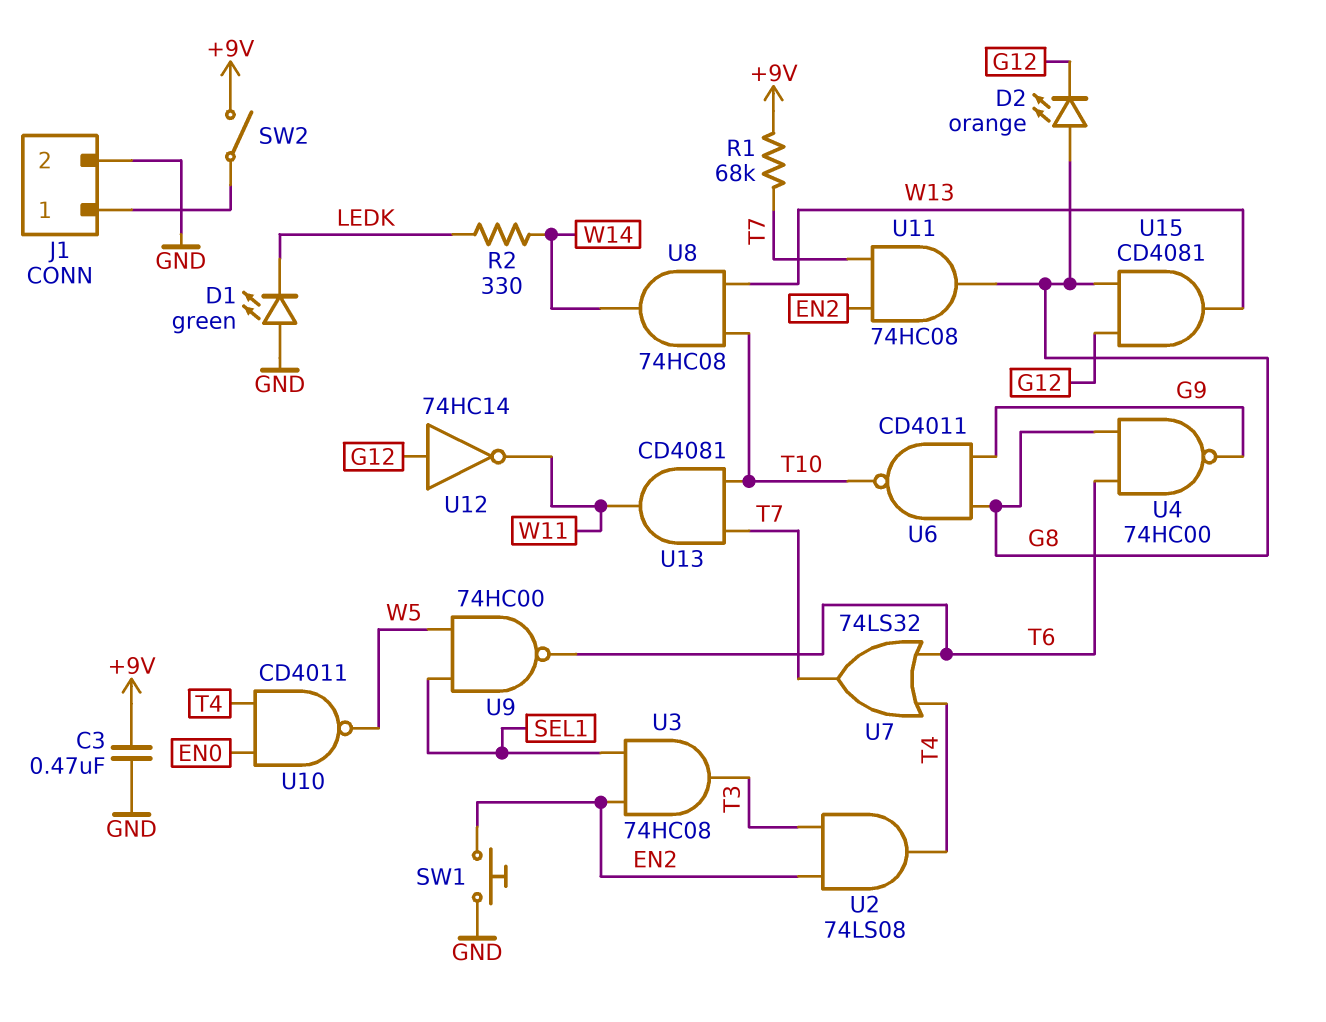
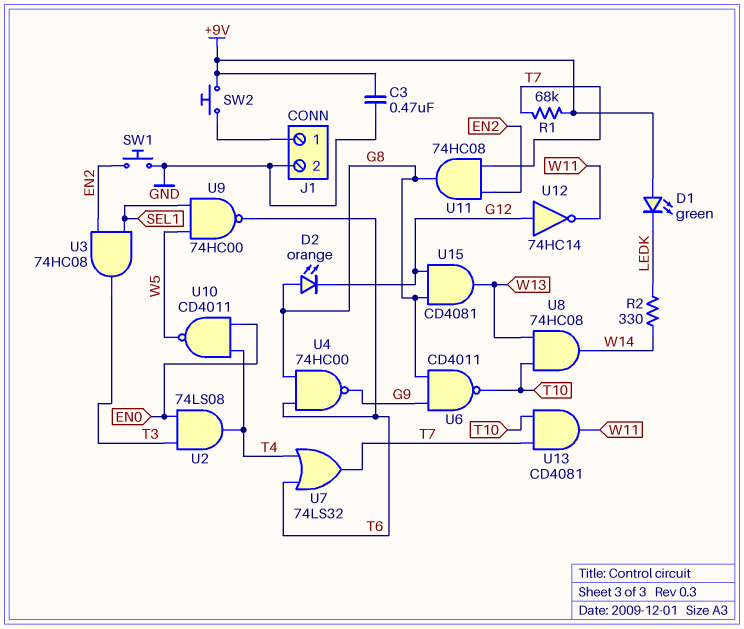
D1: LED green (A GND, K LEDK) -> LED green (A +9V, K LEDK)
SW2: switch (+9V, J1/1) -> button (+9V, J1/1)
U2: AND 74LS08 (in EN2, in T3, out T4) -> AND 74LS08 (in EN0, in T3, out T4)

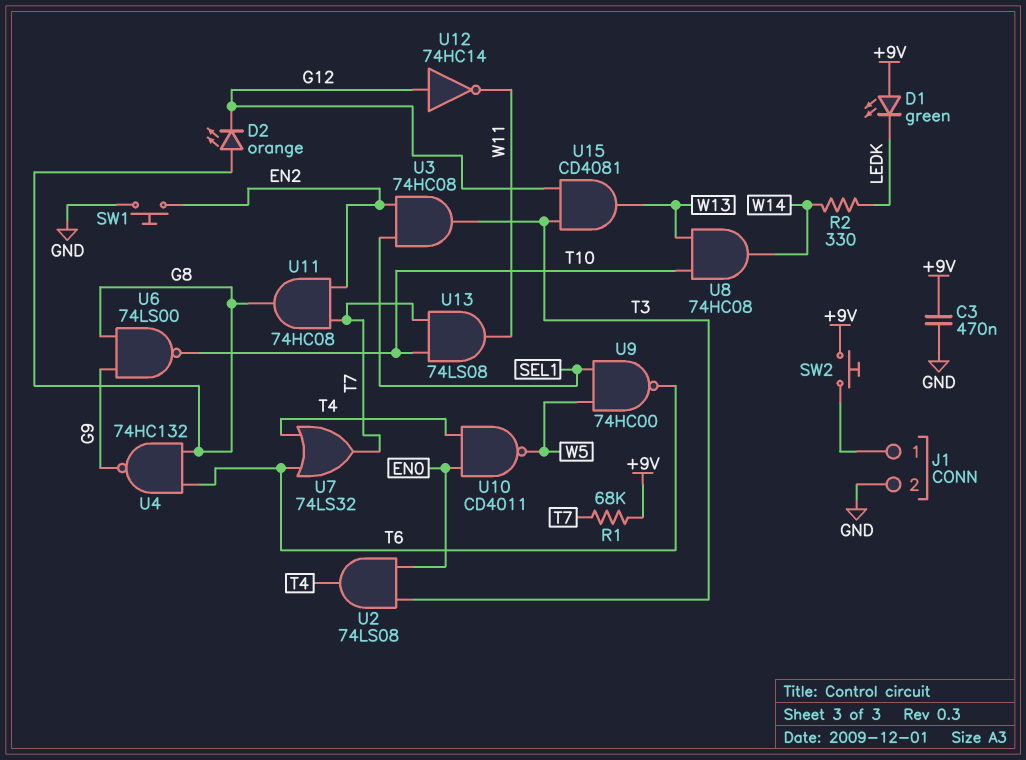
U4: NAND 74HC00 (in G8, in T6, out G9) -> NAND 74HC132 (in G8, in T6, out G9)
U6: NAND CD4011 (in G8, in G9, out T10) -> NAND 74LS00 (in G8, in G9, out T10)
U13: AND CD4081 (in T7, in T10, out W11) -> AND 74LS08 (in T7, in T10, out W11)
U15: AND CD4081 (in G8, in G12, out W13) -> AND CD4081 (in G12, in T3, out W13)

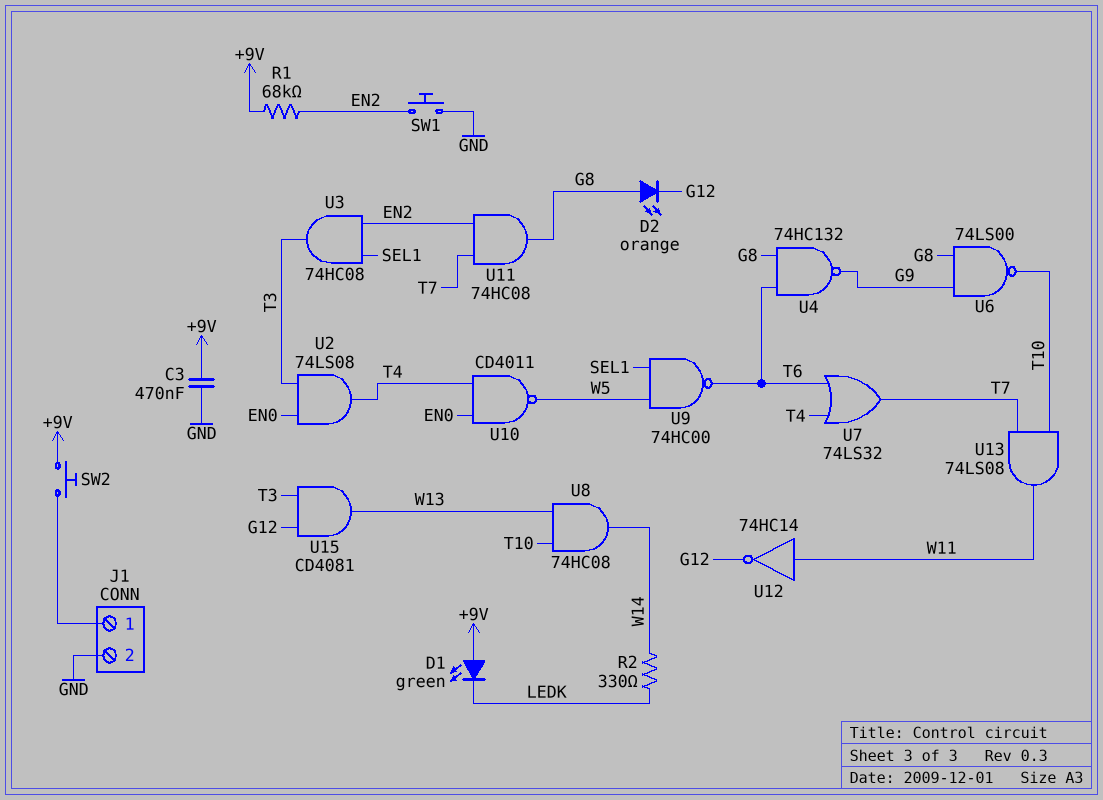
R1: 68k (+9V, T7) -> 68k (+9V, EN2)
U12: NOT 74HC14 (in G12, out W11) -> NOT 74HC14 (in W11, out G12)

